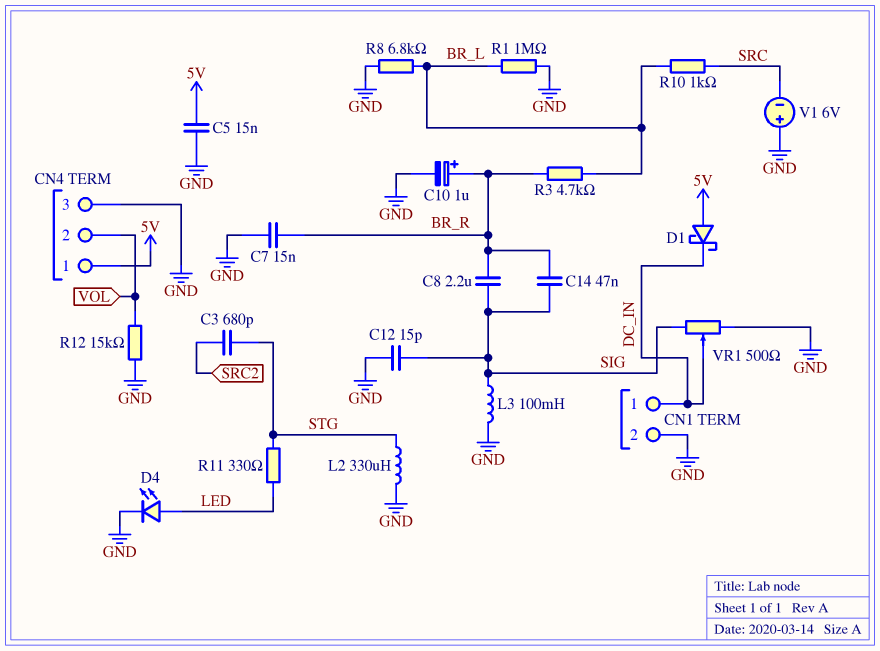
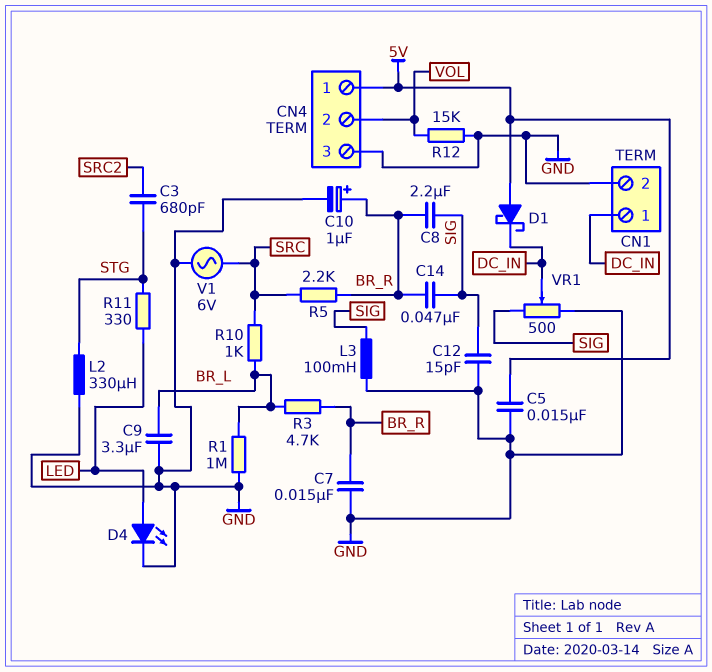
C9: none -> 3.3uF (BR_L, GND)
R5: none -> 2.2k (BR_R, SRC)
R8: 6.8k (BR_L, GND) -> none
V1: 6V (plus GND, minus SRC) -> AC 6V (GND, SRC)

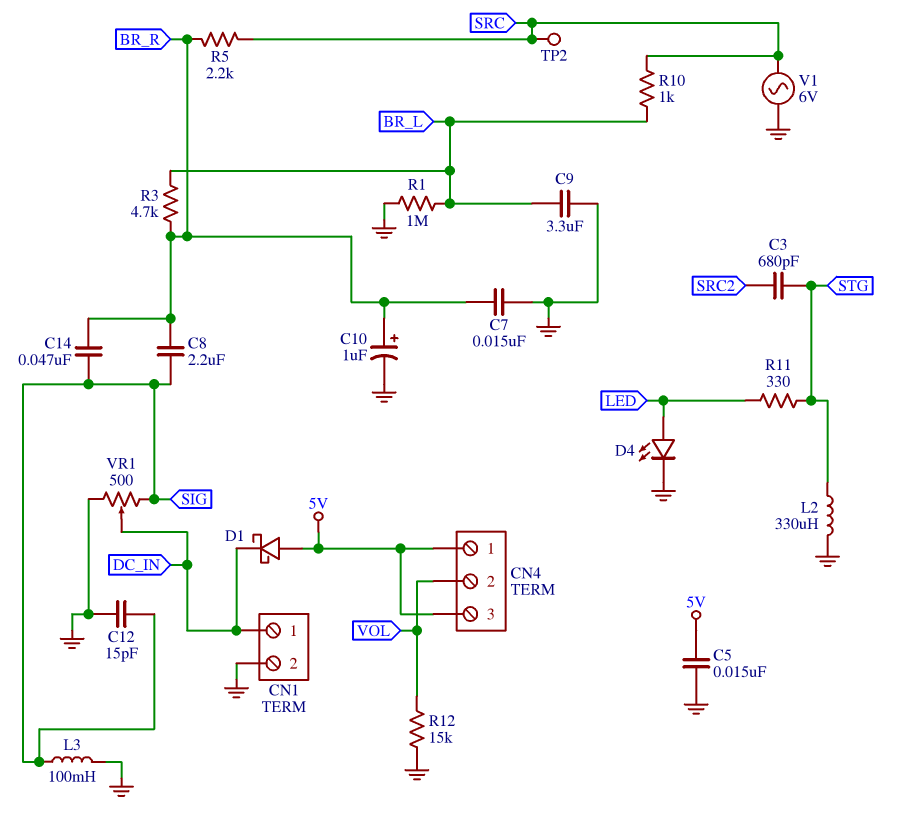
CN4 pin 3: GND -> 5V
TP2: none -> test point (SRC)

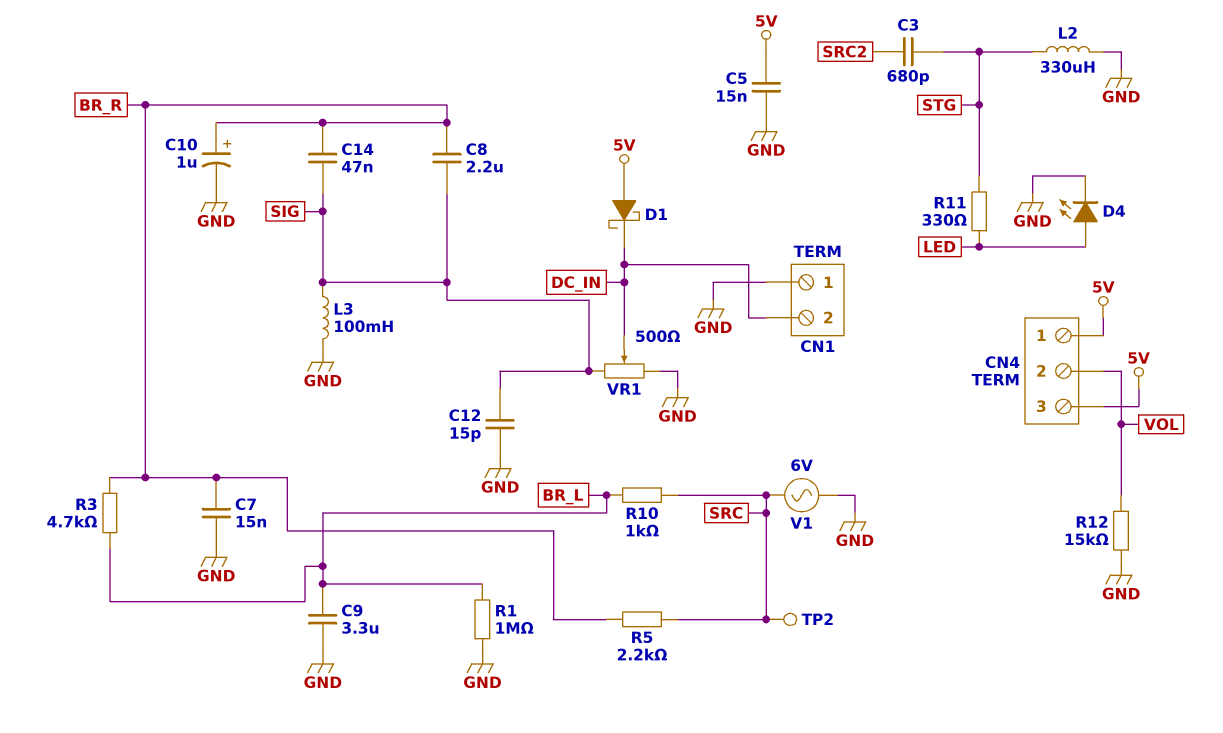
CN1 pin 1: DC_IN -> GND
CN1 pin 2: GND -> DC_IN

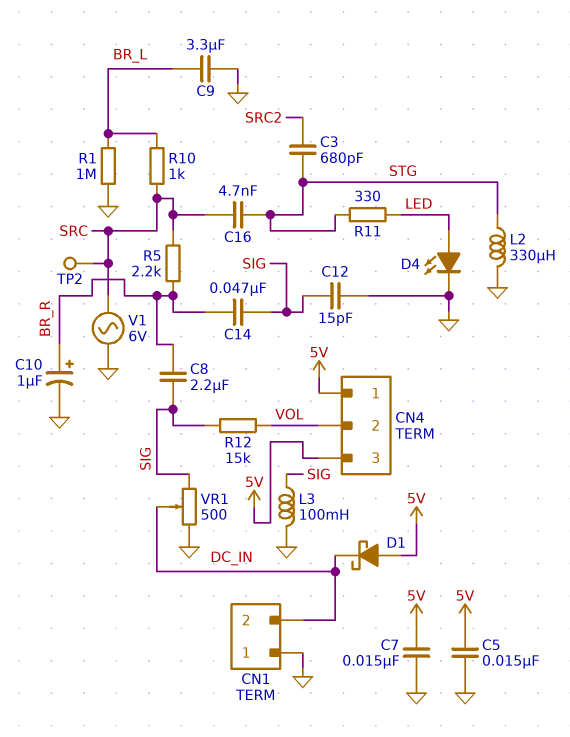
C7: 15nF (BR_R, GND) -> 15nF (5V, GND)
C16: none -> 4.7nF (SRC, STG)
R3: 4.7k (BR_L, BR_R) -> none
R12: 15k (GND, VOL) -> 15k (SIG, VOL)

